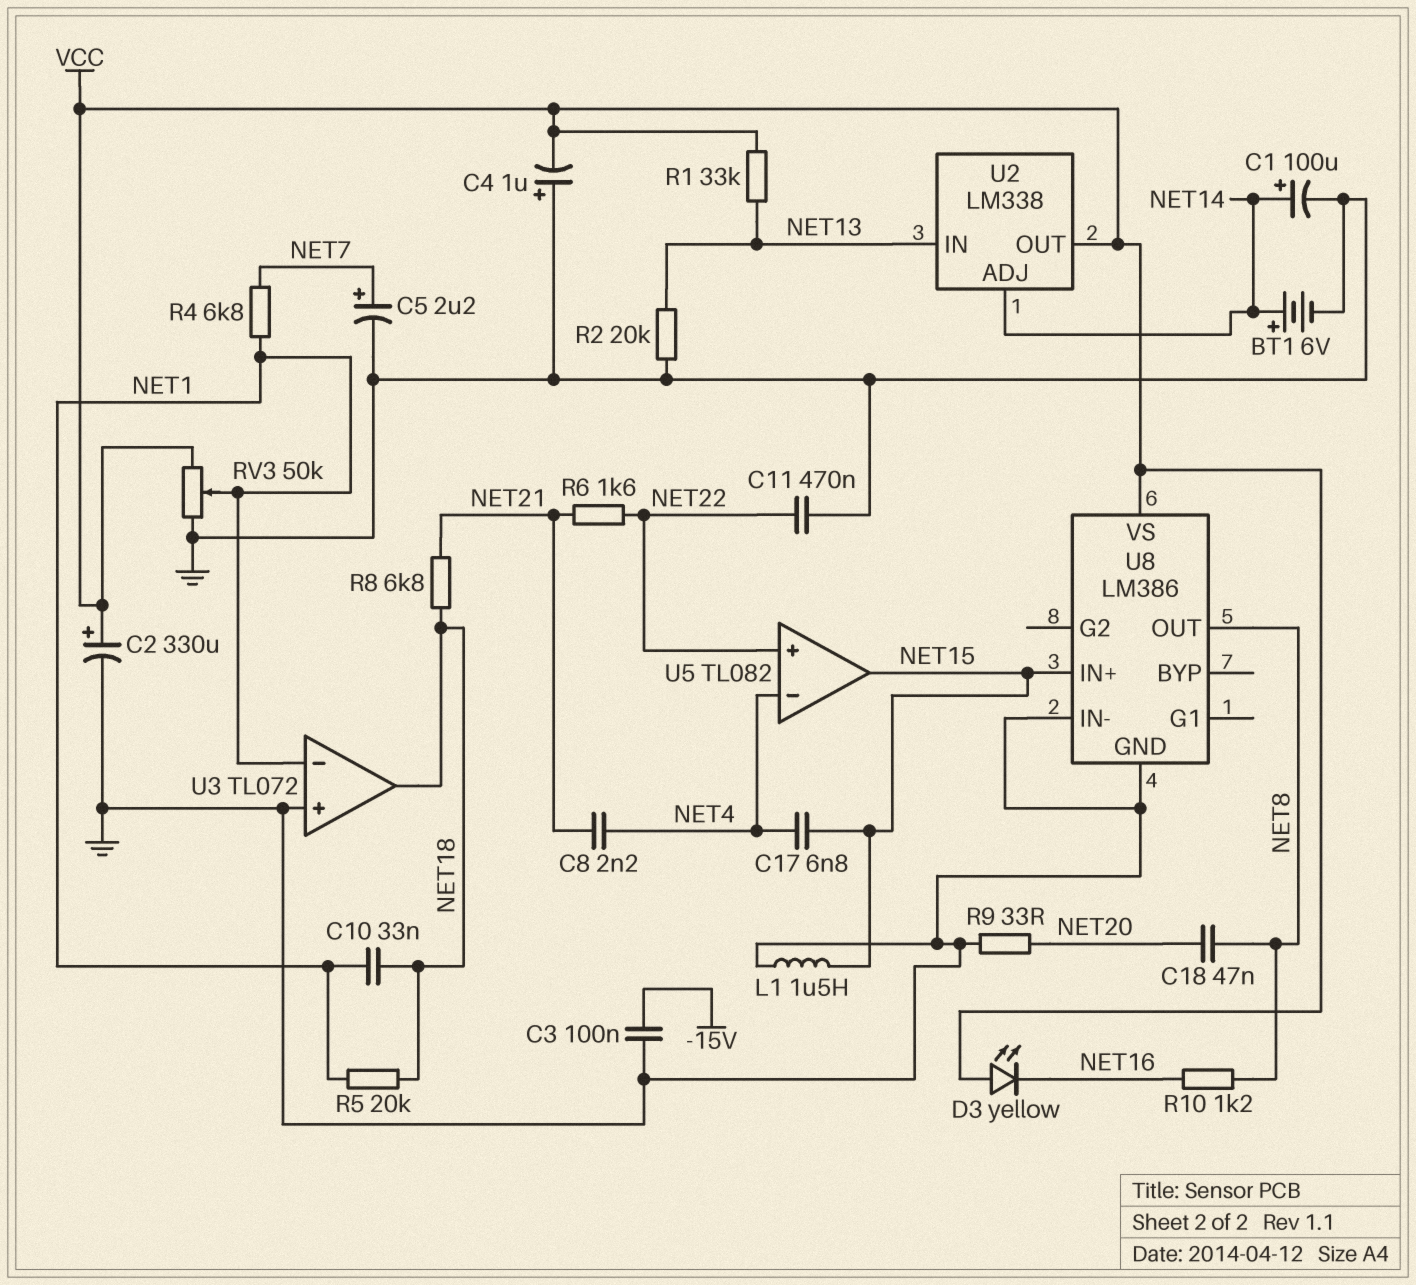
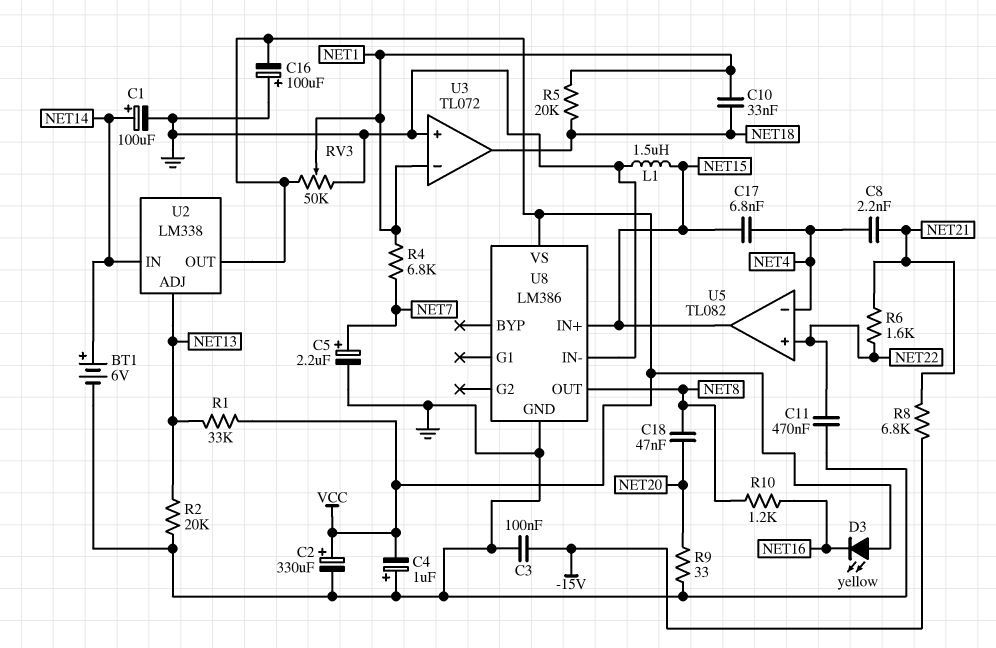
C16: none -> 100uF (plus GND, minus VCC)
R8: 6.8k (NET18, NET21) -> 6.8k (-15V, NET21)
U2 pin ADJ: NET14 -> NET13
U2 pin IN: NET13 -> NET14

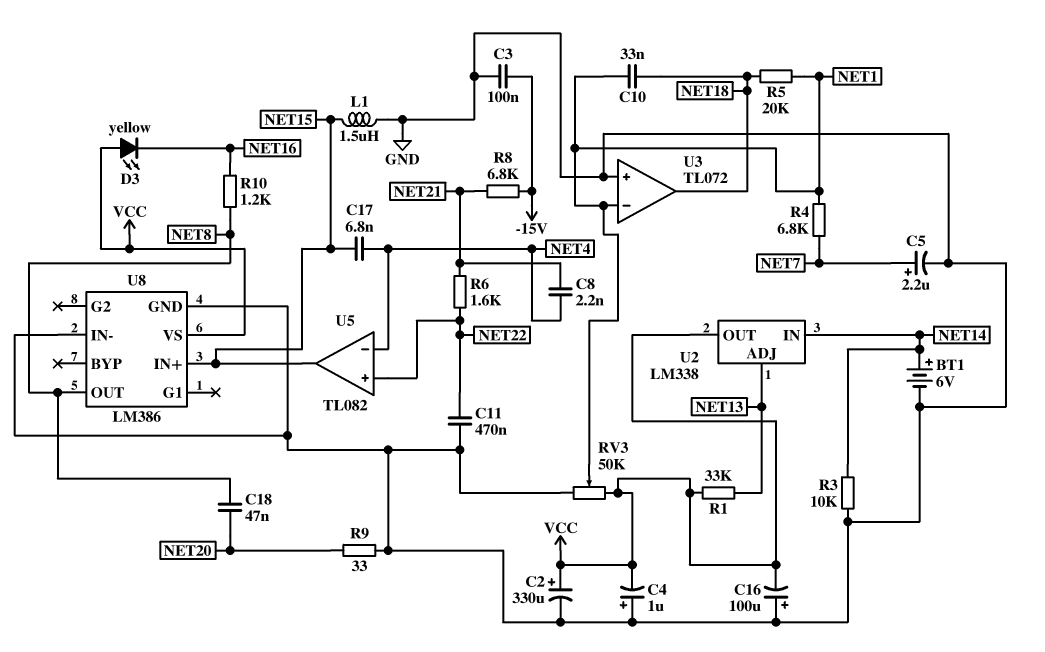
C1: 100uF (plus NET14, minus GND) -> none
R2: 20k (GND, NET13) -> none
R3: none -> 10k (GND, NET14)

